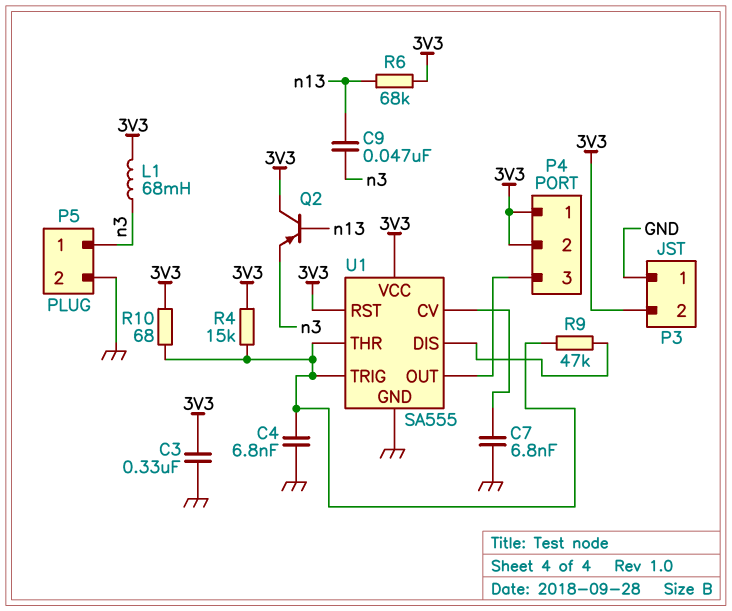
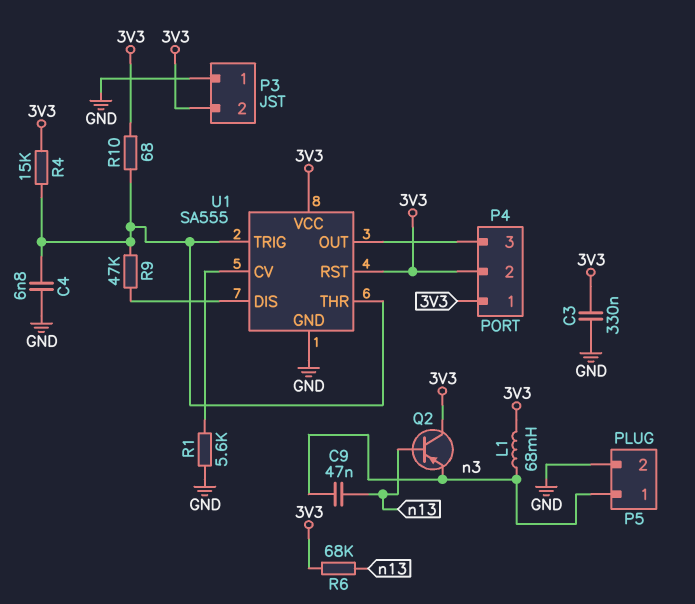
C7: 6.8nF (GND, U1/CV) -> none
R1: none -> 5.6k (GND, U1/CV)

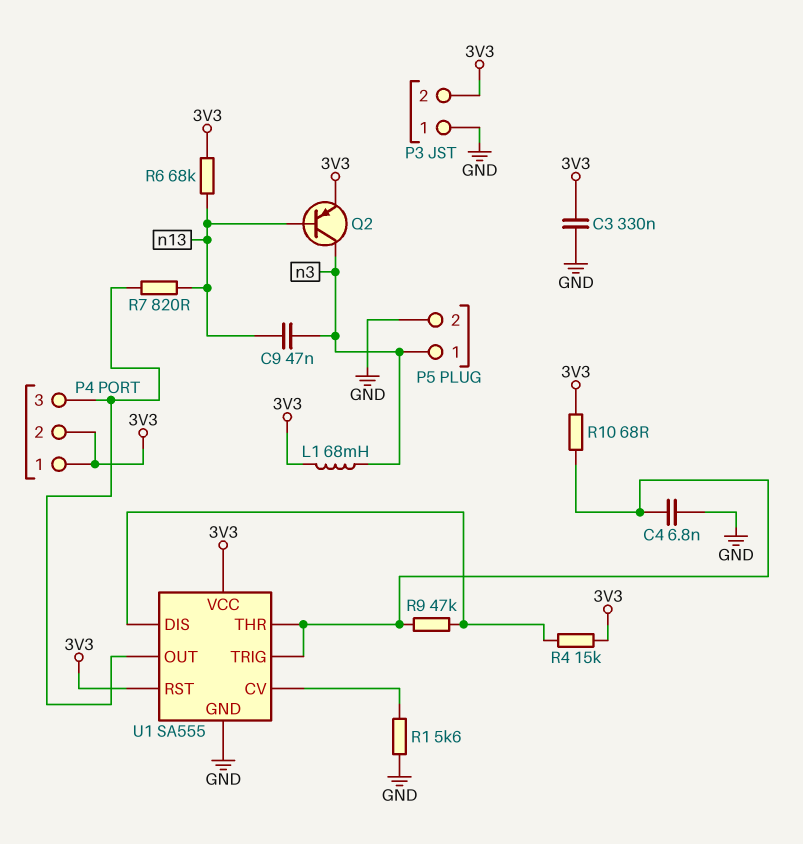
Q2: PNP (B n13, C 3V3, E n3) -> PNP (B n13, C n3, E 3V3)
R4: 15k (3V3, U1/THR) -> 15k (3V3, U1/DIS)
R7: none -> 820 (P4/3, n13)

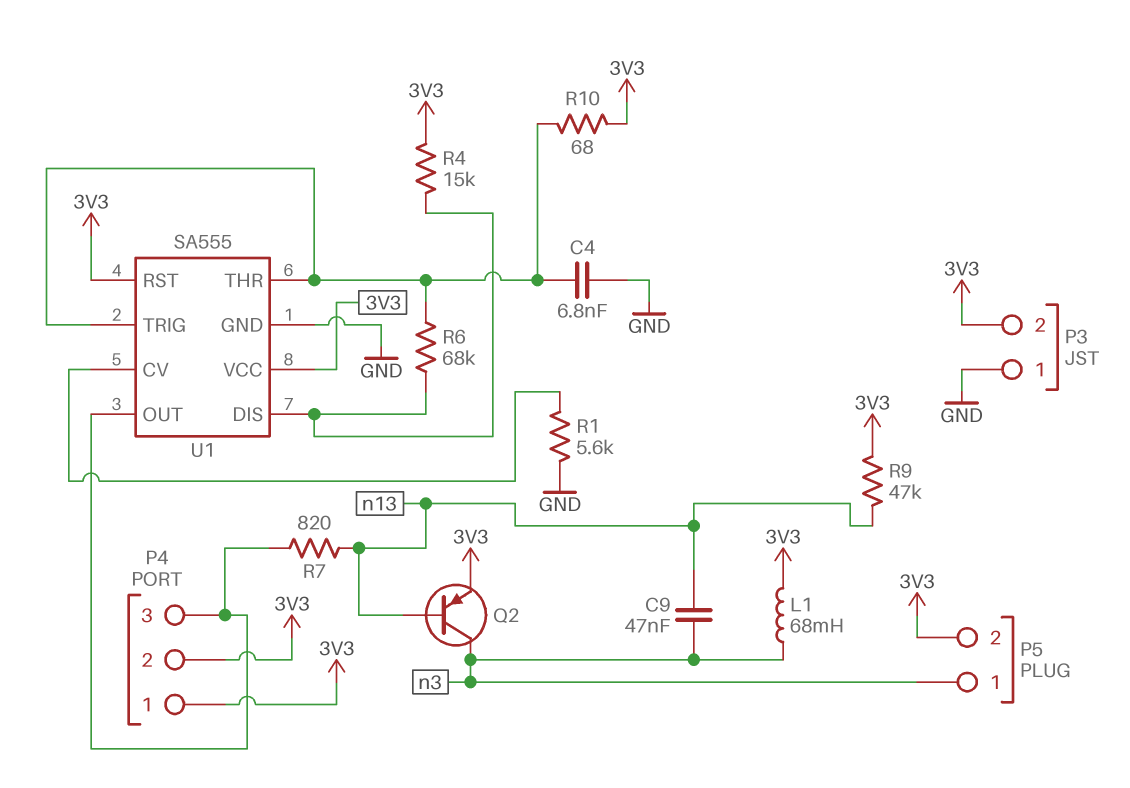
C3: 330nF (3V3, GND) -> none
P5 pin 2: GND -> 3V3
R6: 68k (3V3, n13) -> 68k (U1/DIS, U1/THR)
R9: 47k (U1/DIS, U1/THR) -> 47k (3V3, n13)

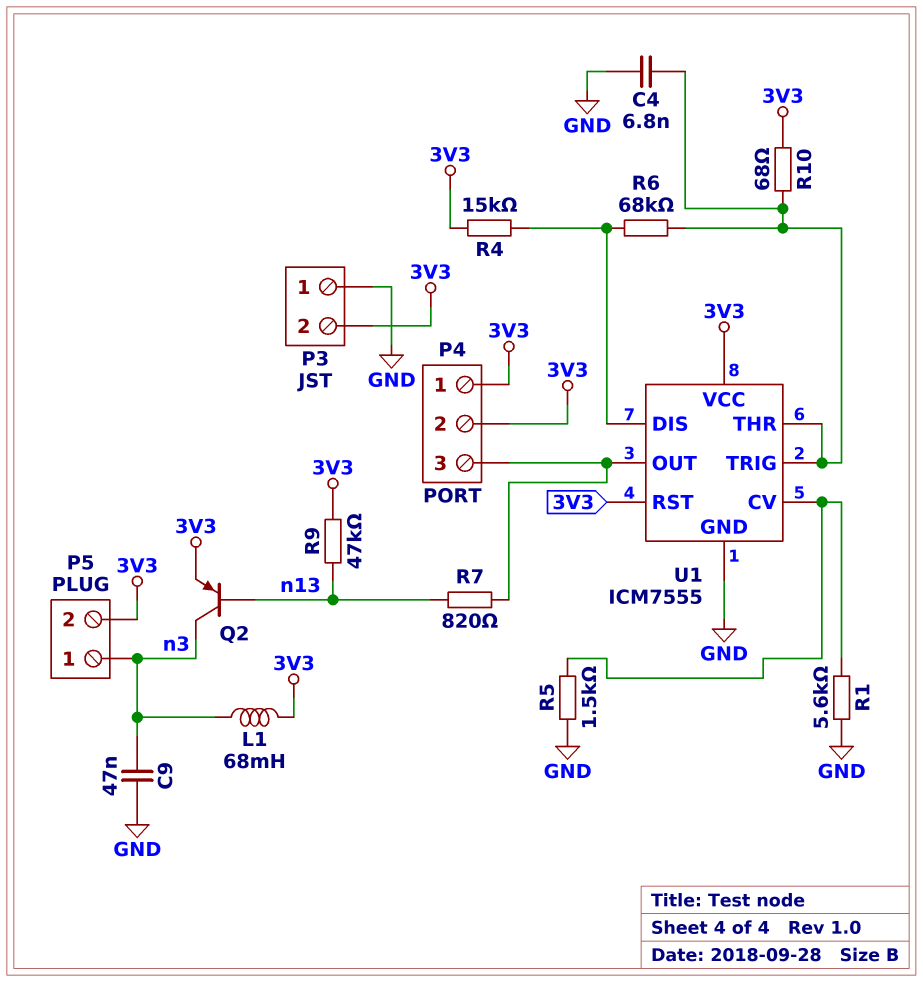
C9: 47nF (n3, n13) -> 47nF (GND, n3)
R5: none -> 1.5k (GND, U1/CV)
U1: SA555 -> ICM7555

